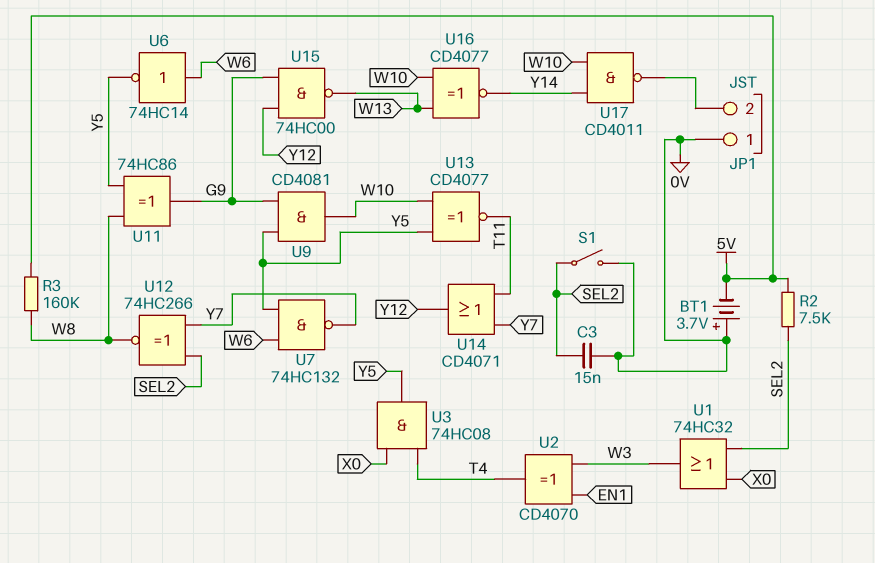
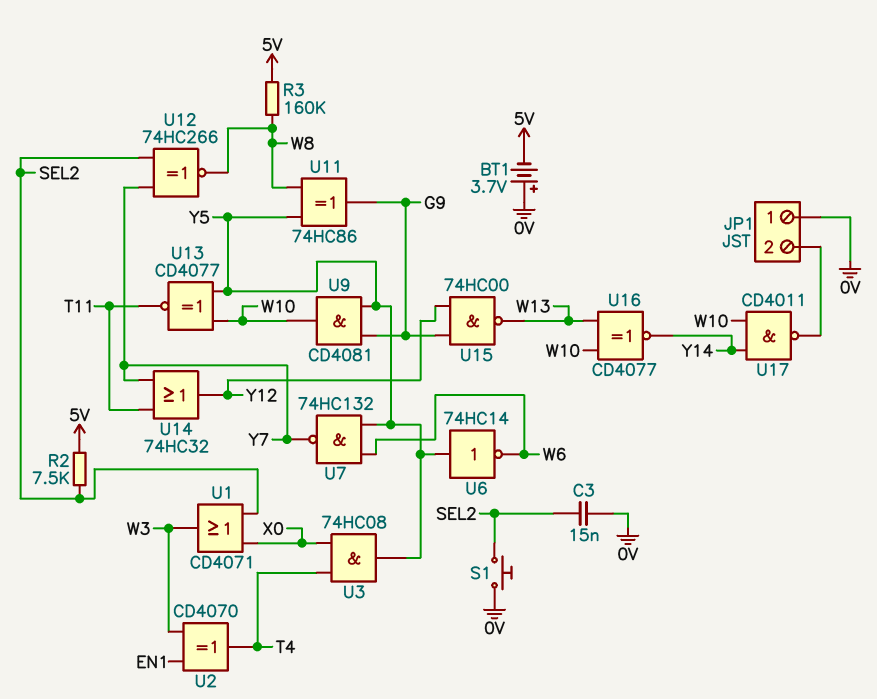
S1: switch (0V, SEL2) -> button (0V, SEL2)
U1: OR 74HC32 (in SEL2, in X0, out W3) -> OR CD4071 (in SEL2, in X0, out W3)
U6: NOT 74HC14 (in W6, out Y5) -> NOT 74HC14 (in Y5, out W6)
U14: OR CD4071 (in T11, in Y7, out Y12) -> OR 74HC32 (in T11, in Y7, out Y12)

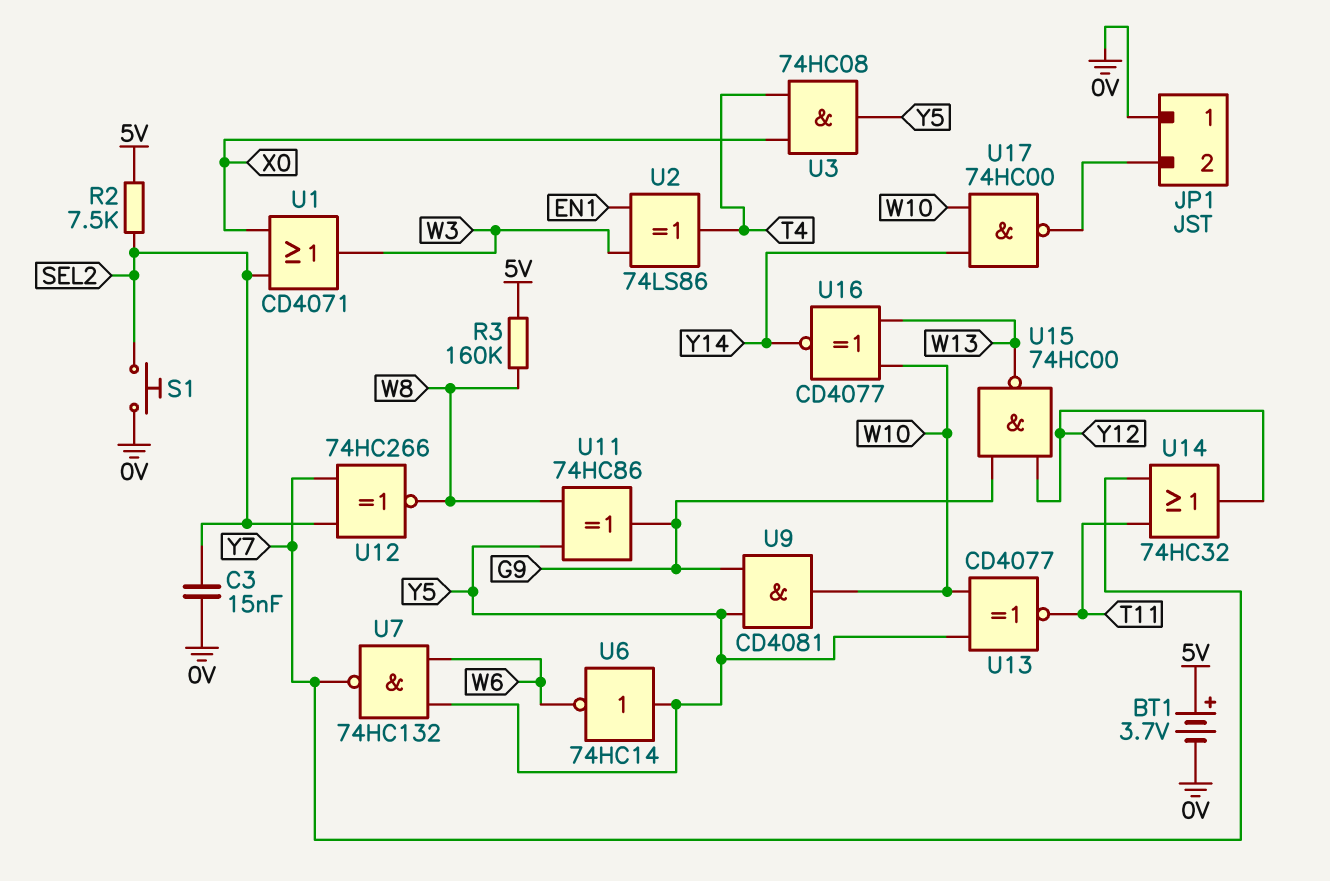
BT1: 3.7V (plus 0V, minus 5V) -> 3.7V (plus 5V, minus 0V)
U2: XOR CD4070 (in EN1, in W3, out T4) -> XOR 74LS86 (in EN1, in W3, out T4)
U17: NAND CD4011 (in W10, in Y14, out JP1/2) -> NAND 74HC00 (in W10, in Y14, out JP1/2)

